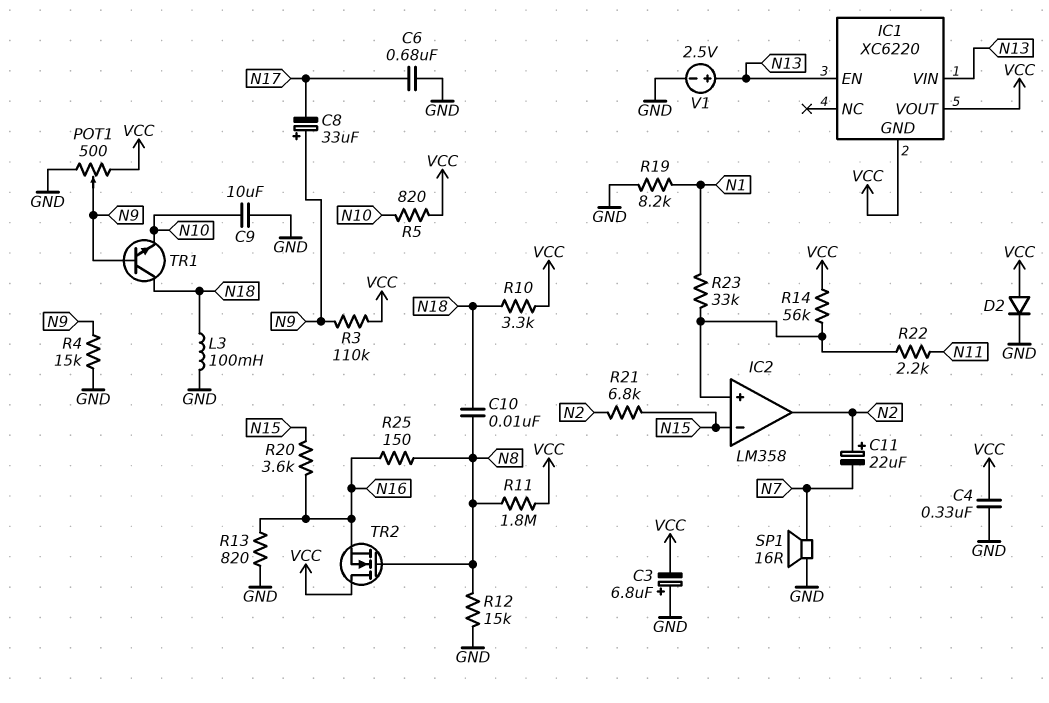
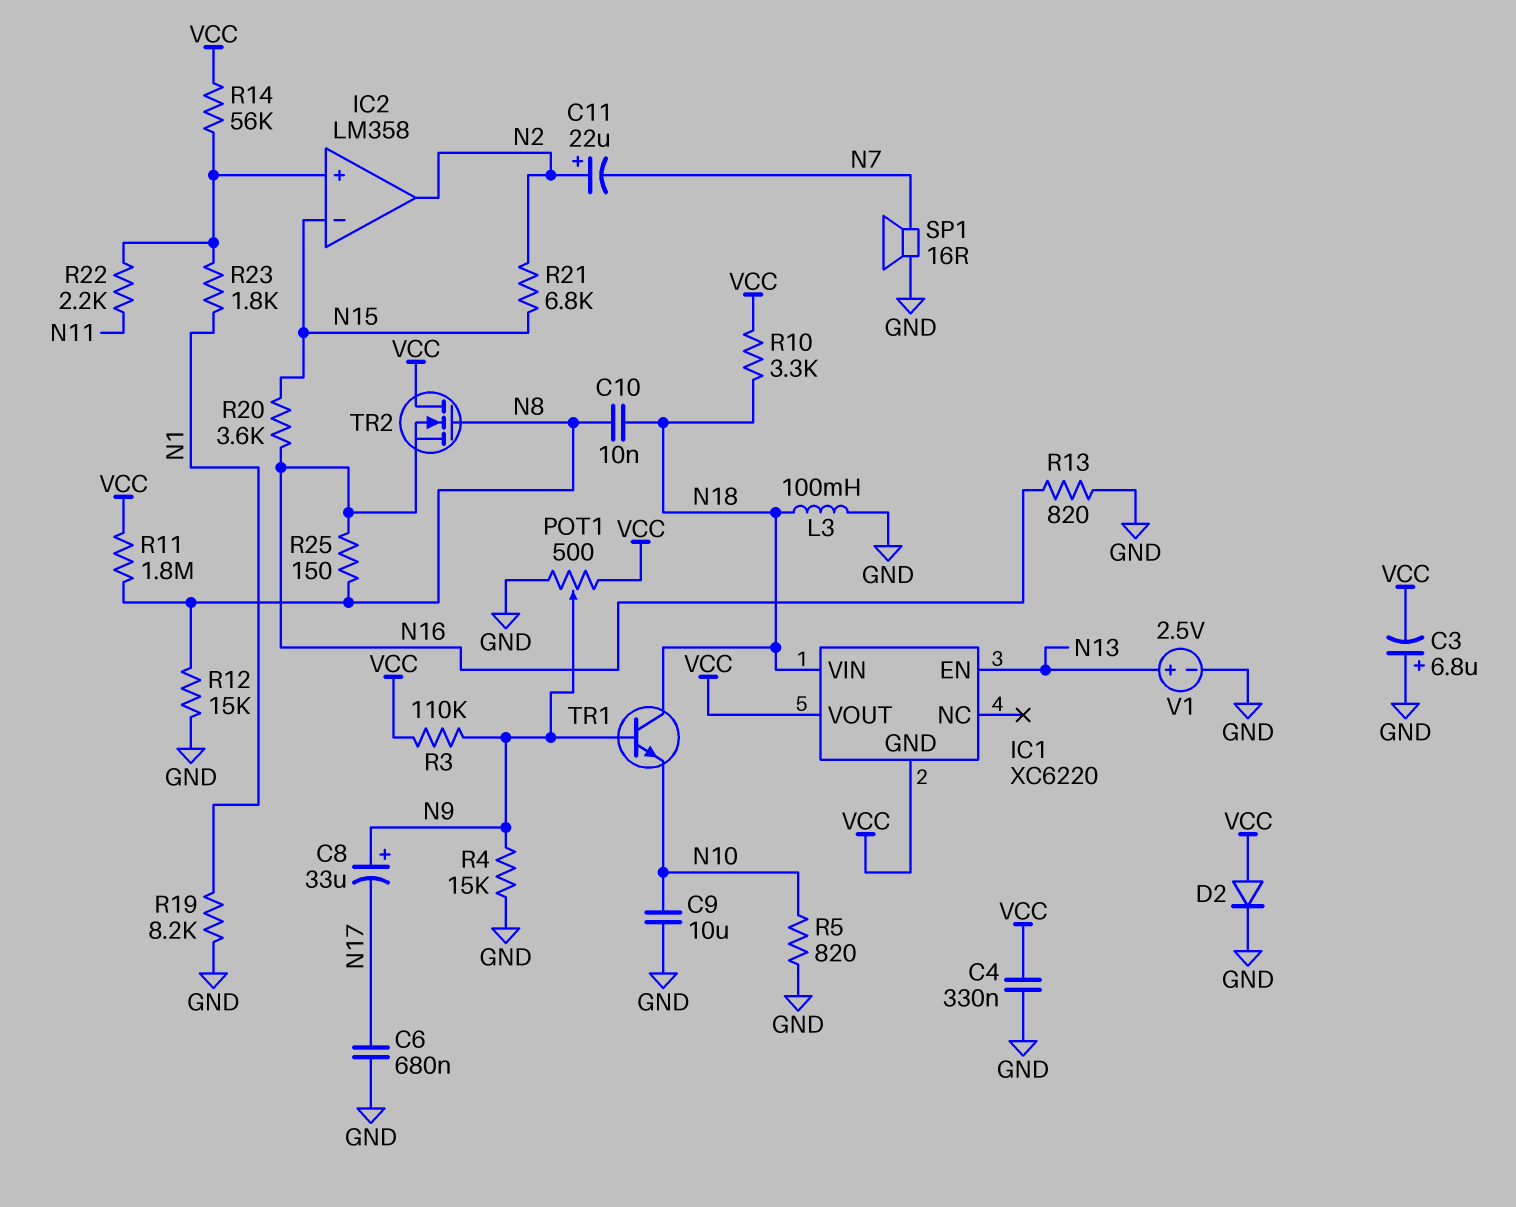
IC1 pin VIN: N13 -> N18
R5: 820 (N10, VCC) -> 820 (GND, N10)
R23: 33k (IC2/in+, N1) -> 1.8k (IC2/in+, N1)

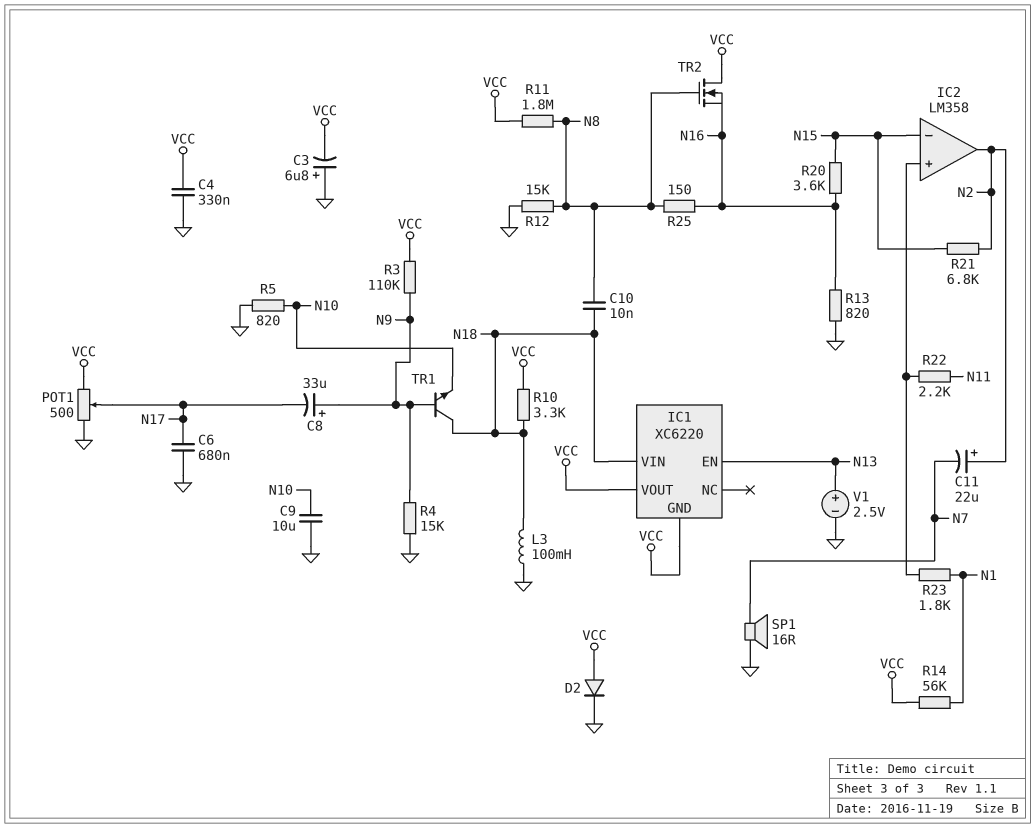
POT1: 500 (GND, VCC, wiper N9) -> 500 (GND, VCC, wiper N17)
R14: 56k (IC2/in+, VCC) -> 56k (N1, VCC)
R19: 8.2k (GND, N1) -> none

